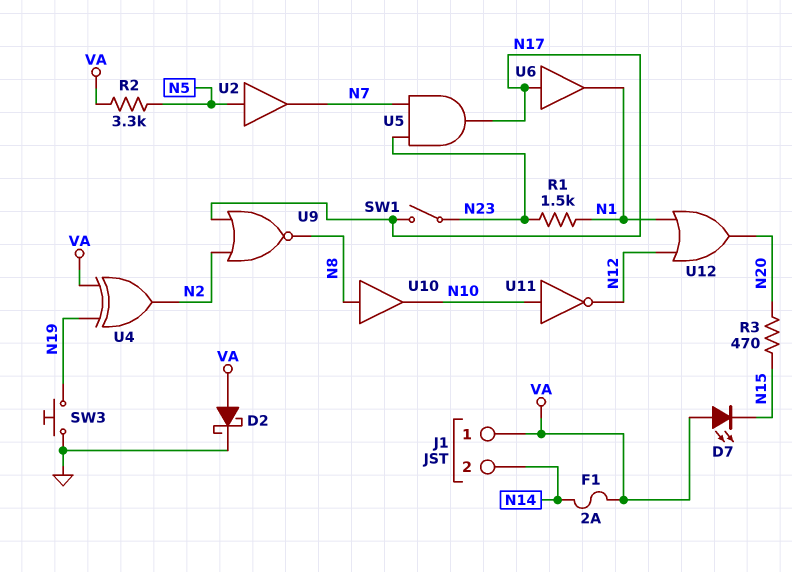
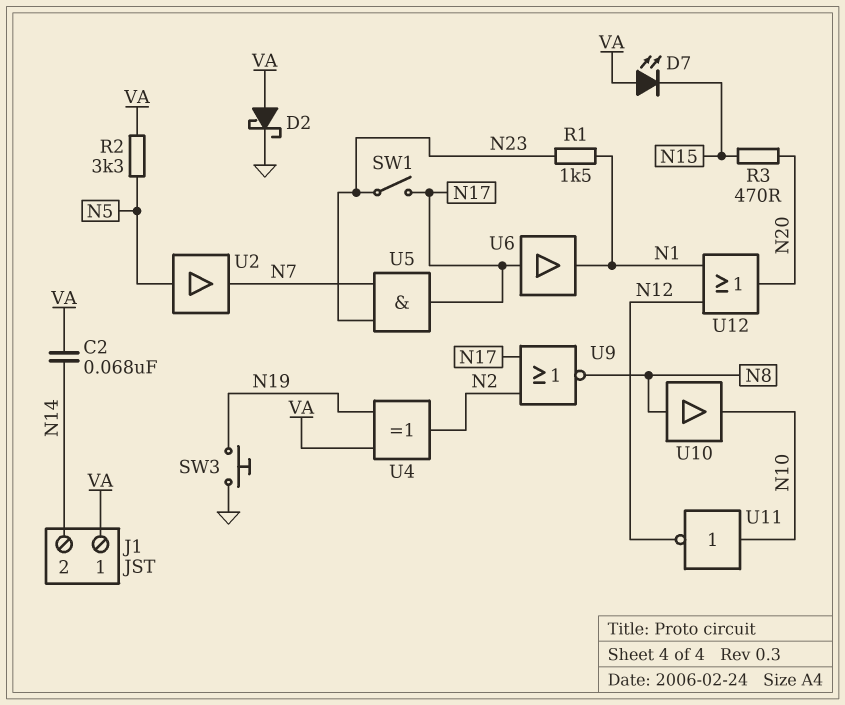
C2: none -> 68nF (N14, VA)
F1: 2A (N14, VA) -> none

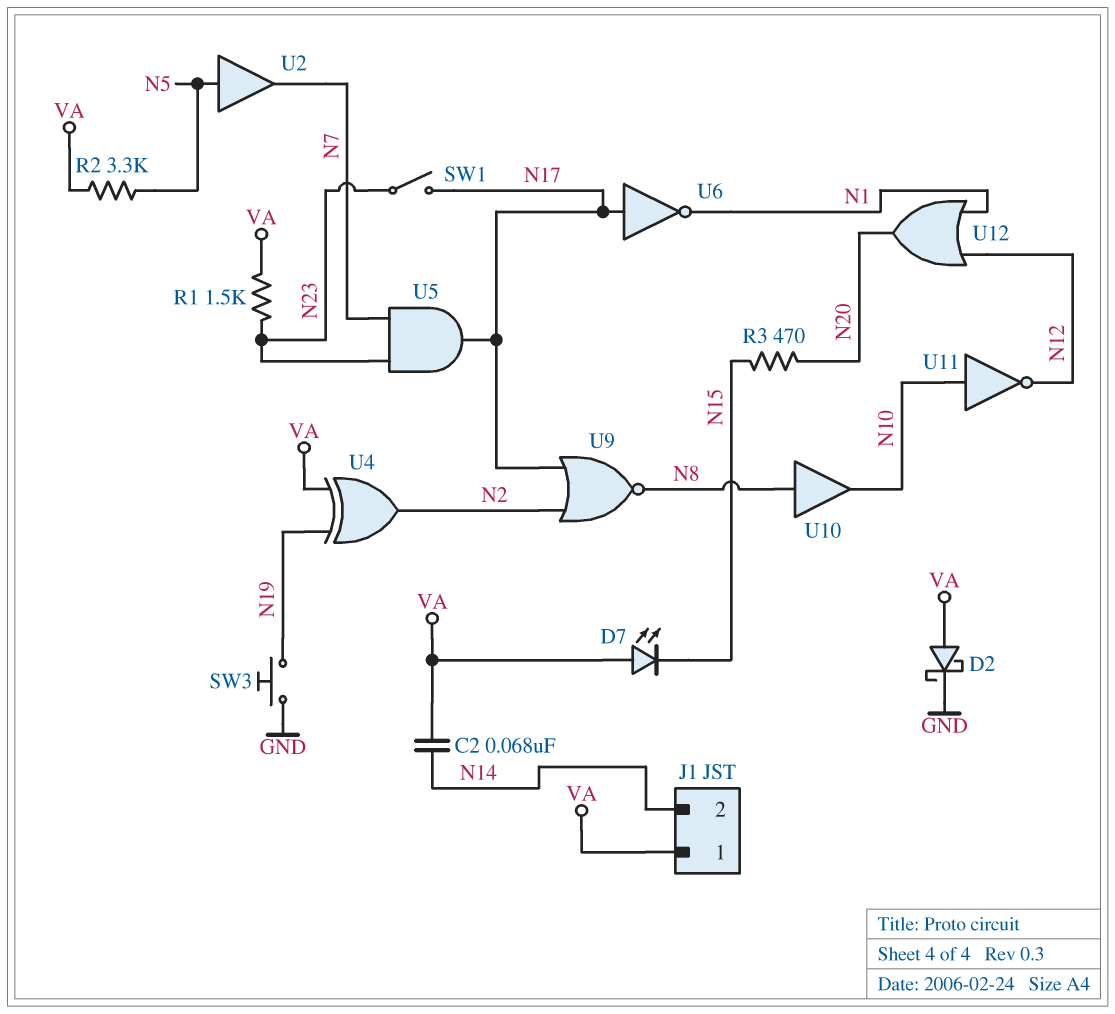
R1: 1.5k (N1, N23) -> 1.5k (N23, VA)
U6: buffer (in N17, out N1) -> NOT (in N17, out N1)

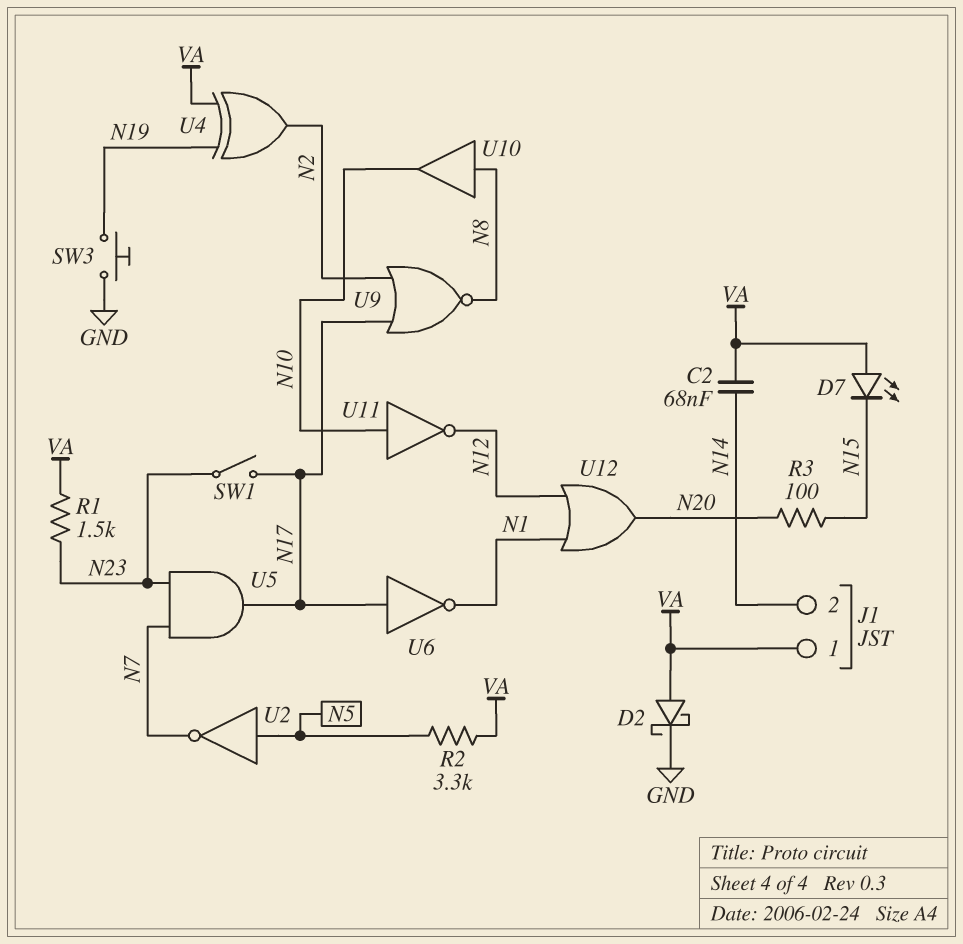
R3: 470 (N15, N20) -> 100 (N15, N20)
U2: buffer (in N5, out N7) -> NOT (in N5, out N7)

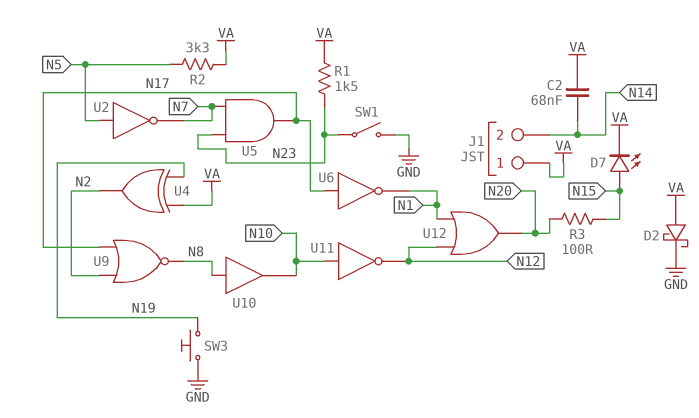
D7: LED (A VA, K N15) -> LED (A N15, K VA)
SW1: switch (N17, N23) -> switch (GND, N23)

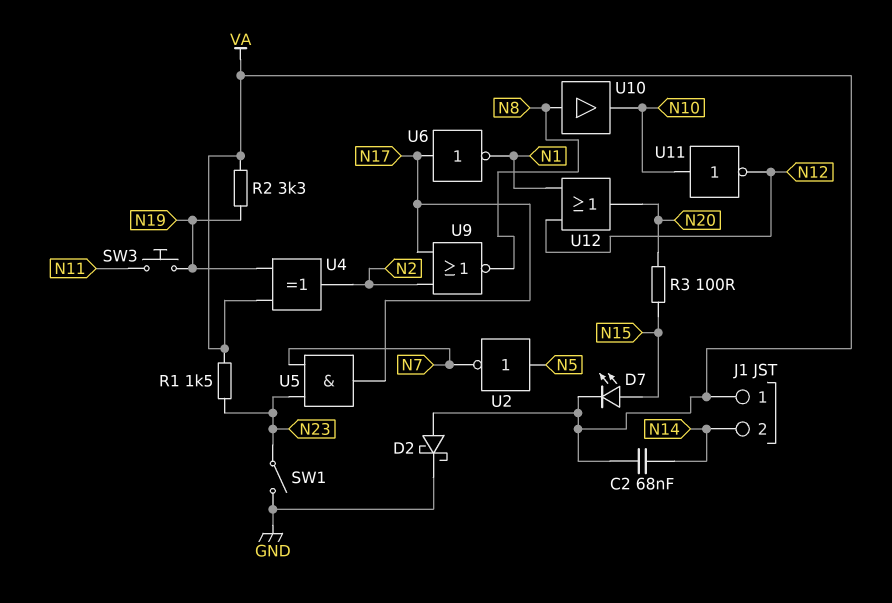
R2: 3.3k (N5, VA) -> 3.3k (N19, VA)
SW3: button (GND, N19) -> button (N11, N19)

